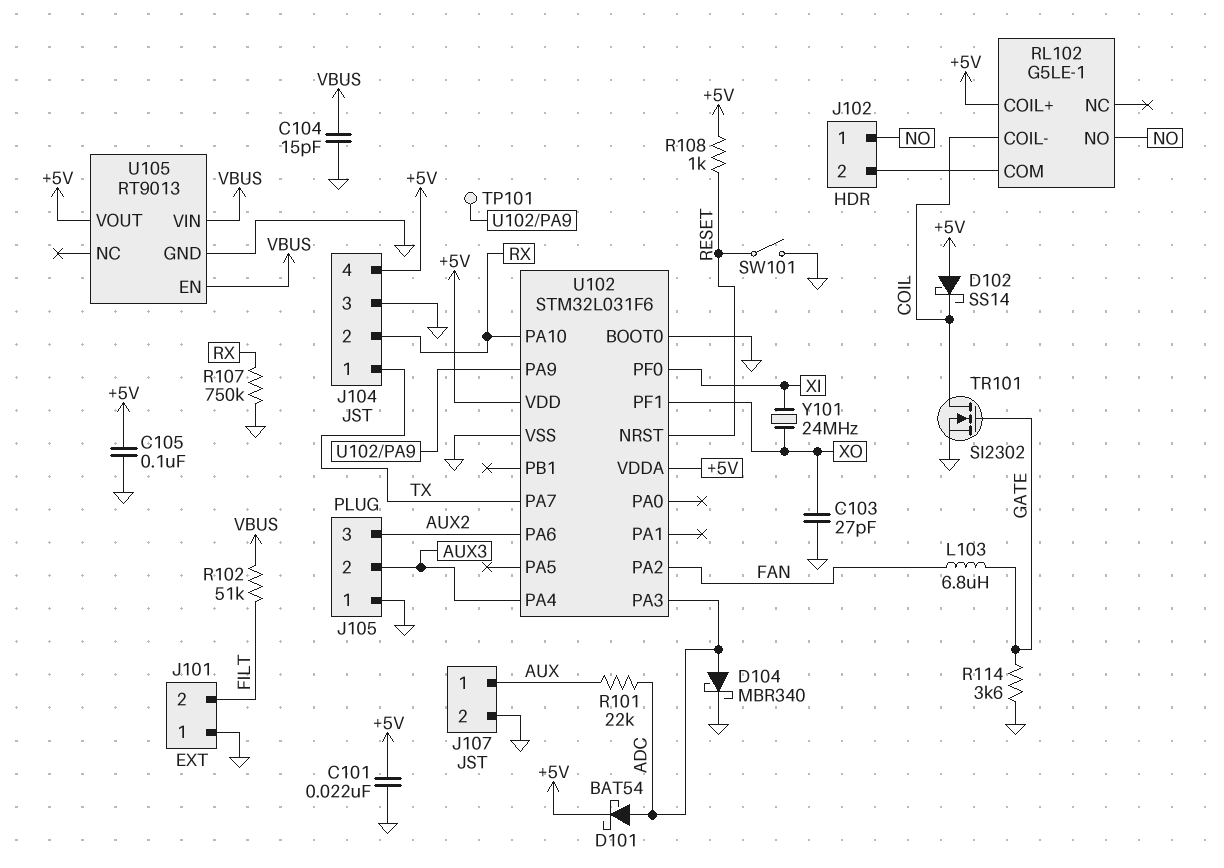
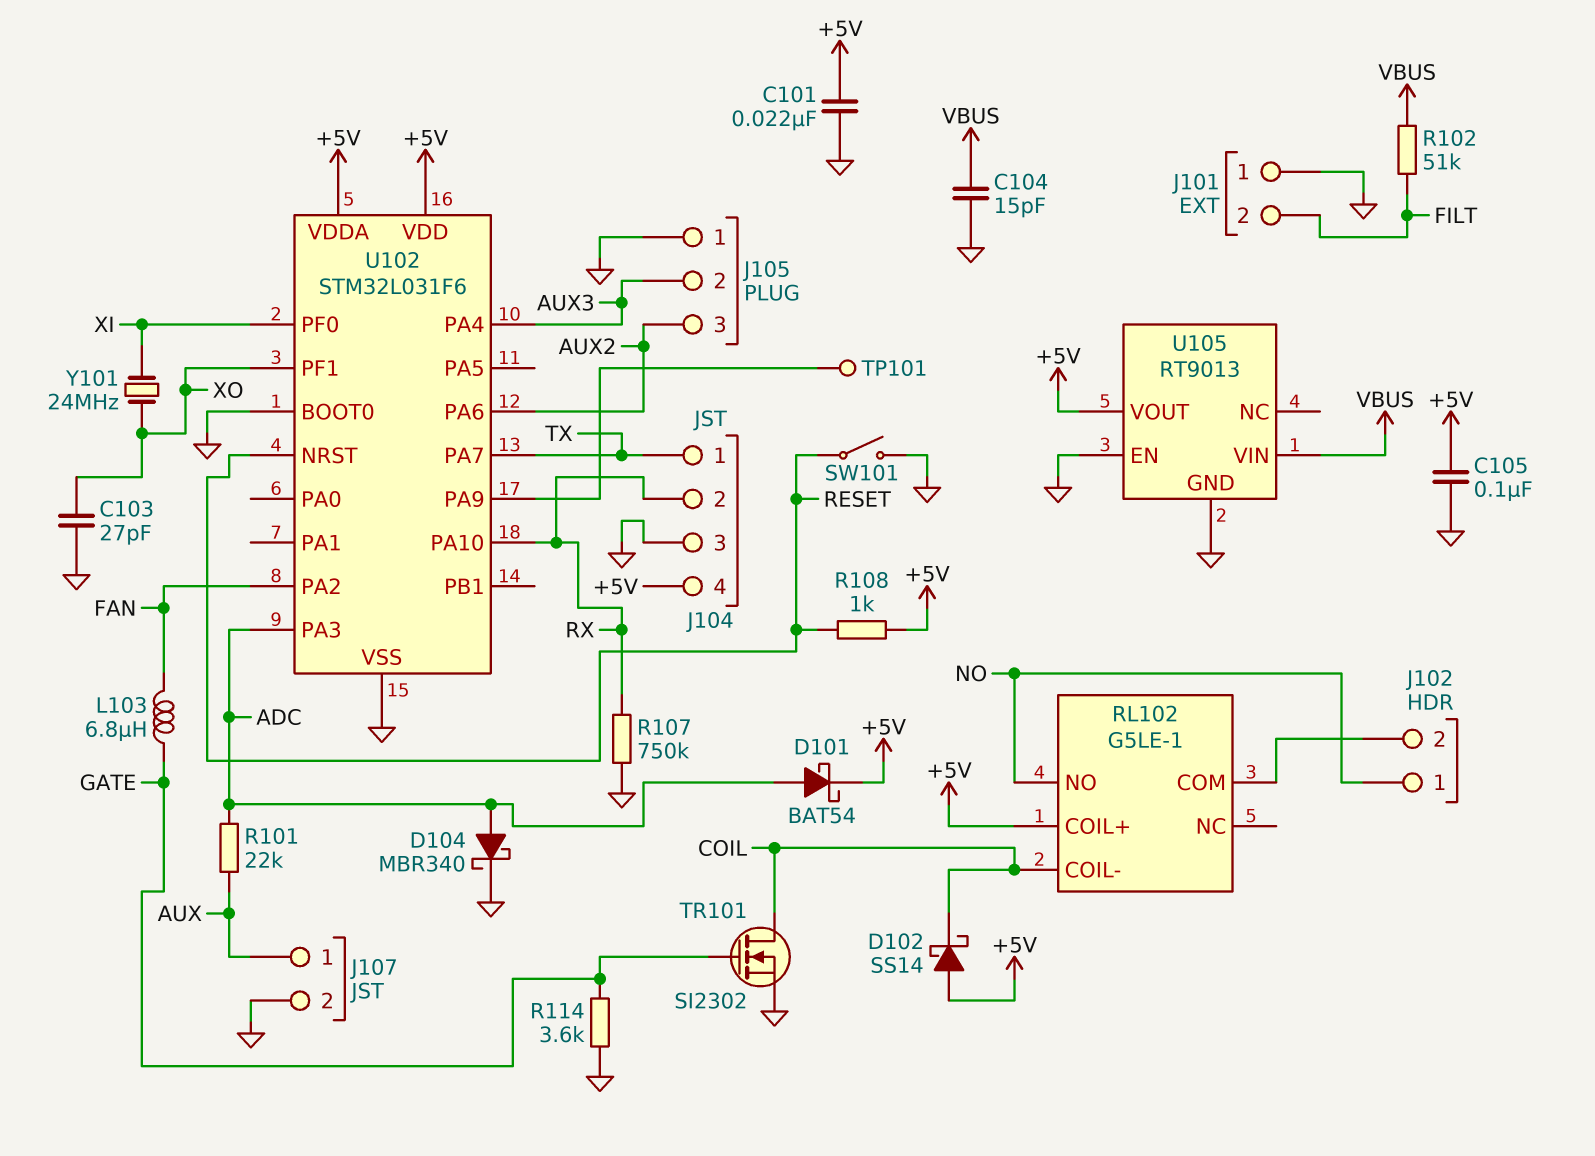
U105 pin EN: VBUS -> GND

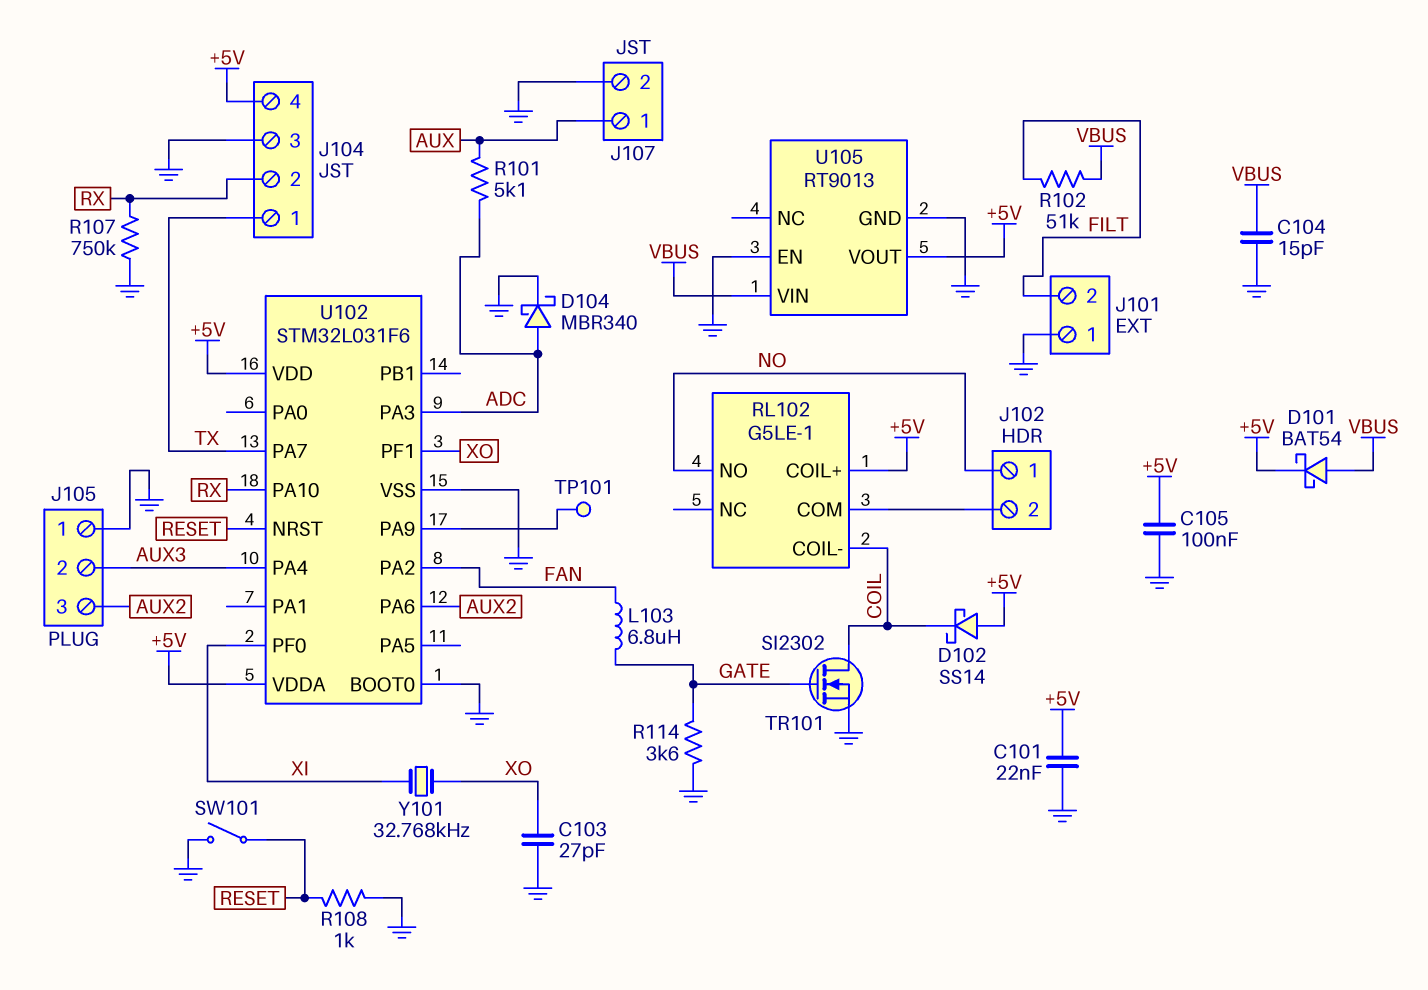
D101: schottky BAT54 (A ADC, K +5V) -> schottky BAT54 (A VBUS, K +5V)
R101: 22k (ADC, AUX) -> 5.1k (ADC, AUX)
R108: 1k (+5V, RESET) -> 1k (GND, RESET)
Y101: 24MHz (XI, XO) -> 32.768kHz (XI, XO)

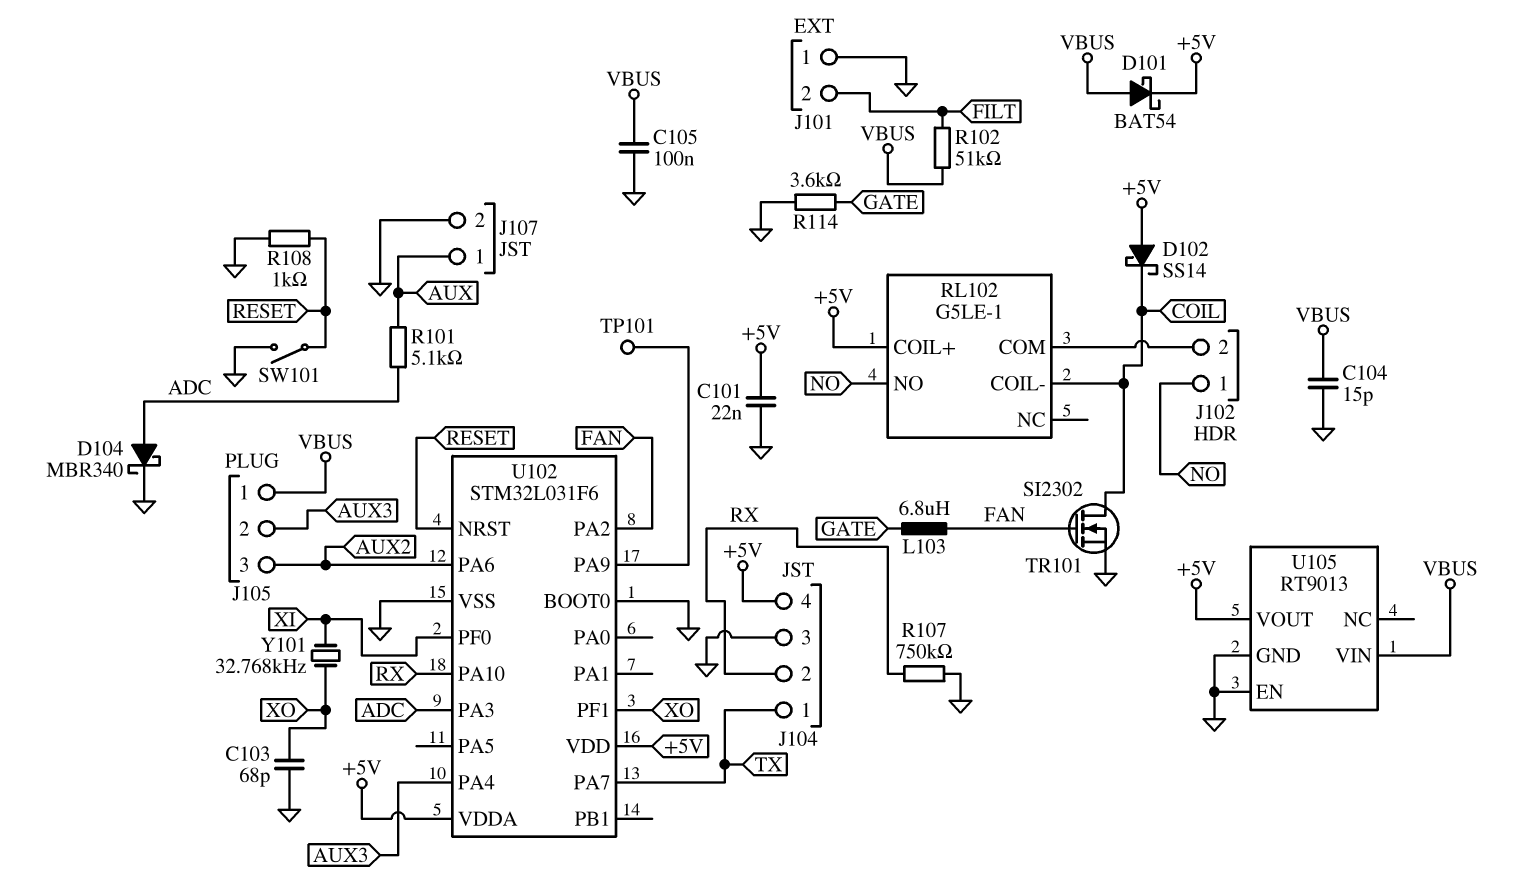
C103: 27pF (GND, XO) -> 68pF (GND, XO)
C105: 100nF (+5V, GND) -> 100nF (GND, VBUS)
J105 pin 1: GND -> VBUS
TR101: NMOS SI2302 (G GATE, D COIL, S GND) -> NMOS SI2302 (G FAN, D COIL, S GND)

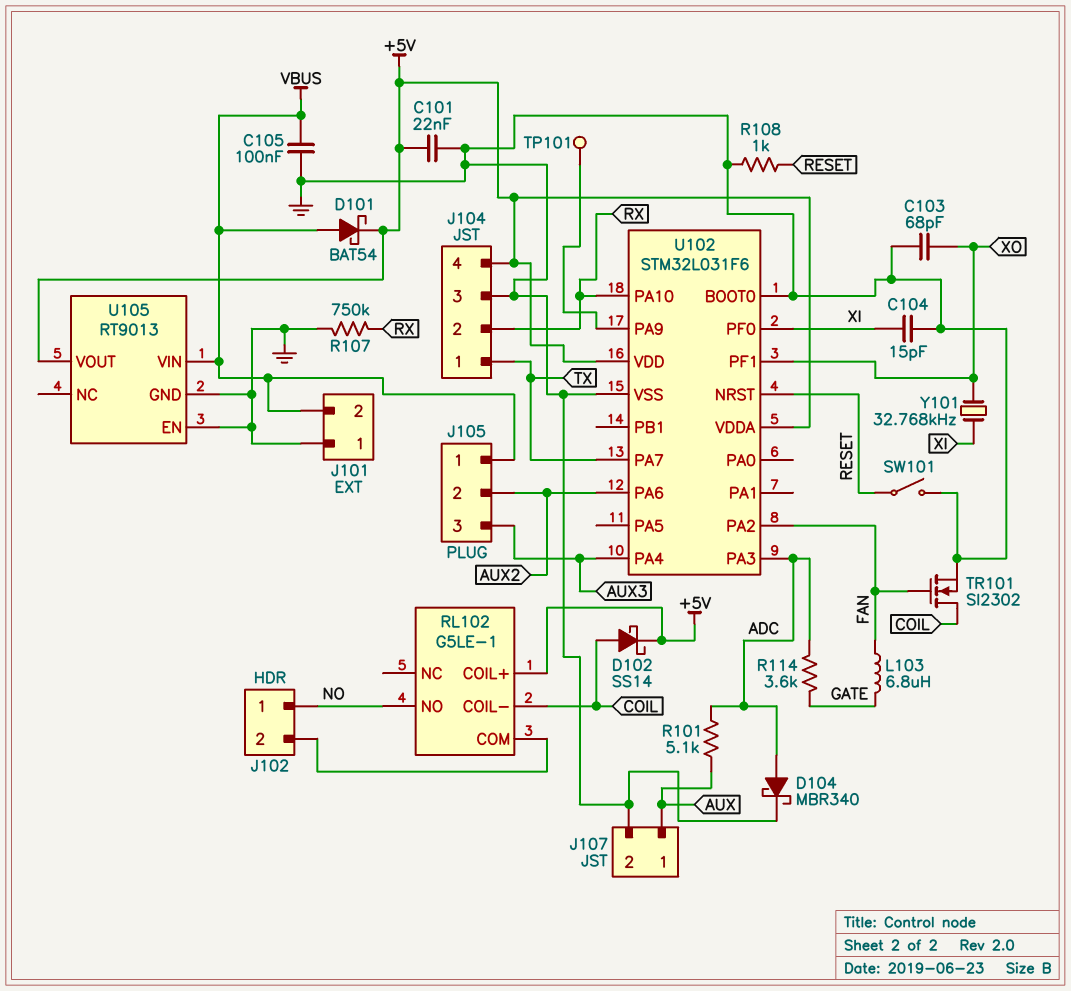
C104: 15pF (GND, VBUS) -> 15pF (GND, XI)
D102: schottky SS14 (A +5V, K COIL) -> schottky SS14 (A COIL, K +5V)
J101 pin 2: FILT -> VBUS
J105 pin 2: AUX3 -> AUX2
J105 pin 3: AUX2 -> AUX3
R102: 51k (FILT, VBUS) -> none
R114: 3.6k (GATE, GND) -> 3.6k (ADC, GATE)

